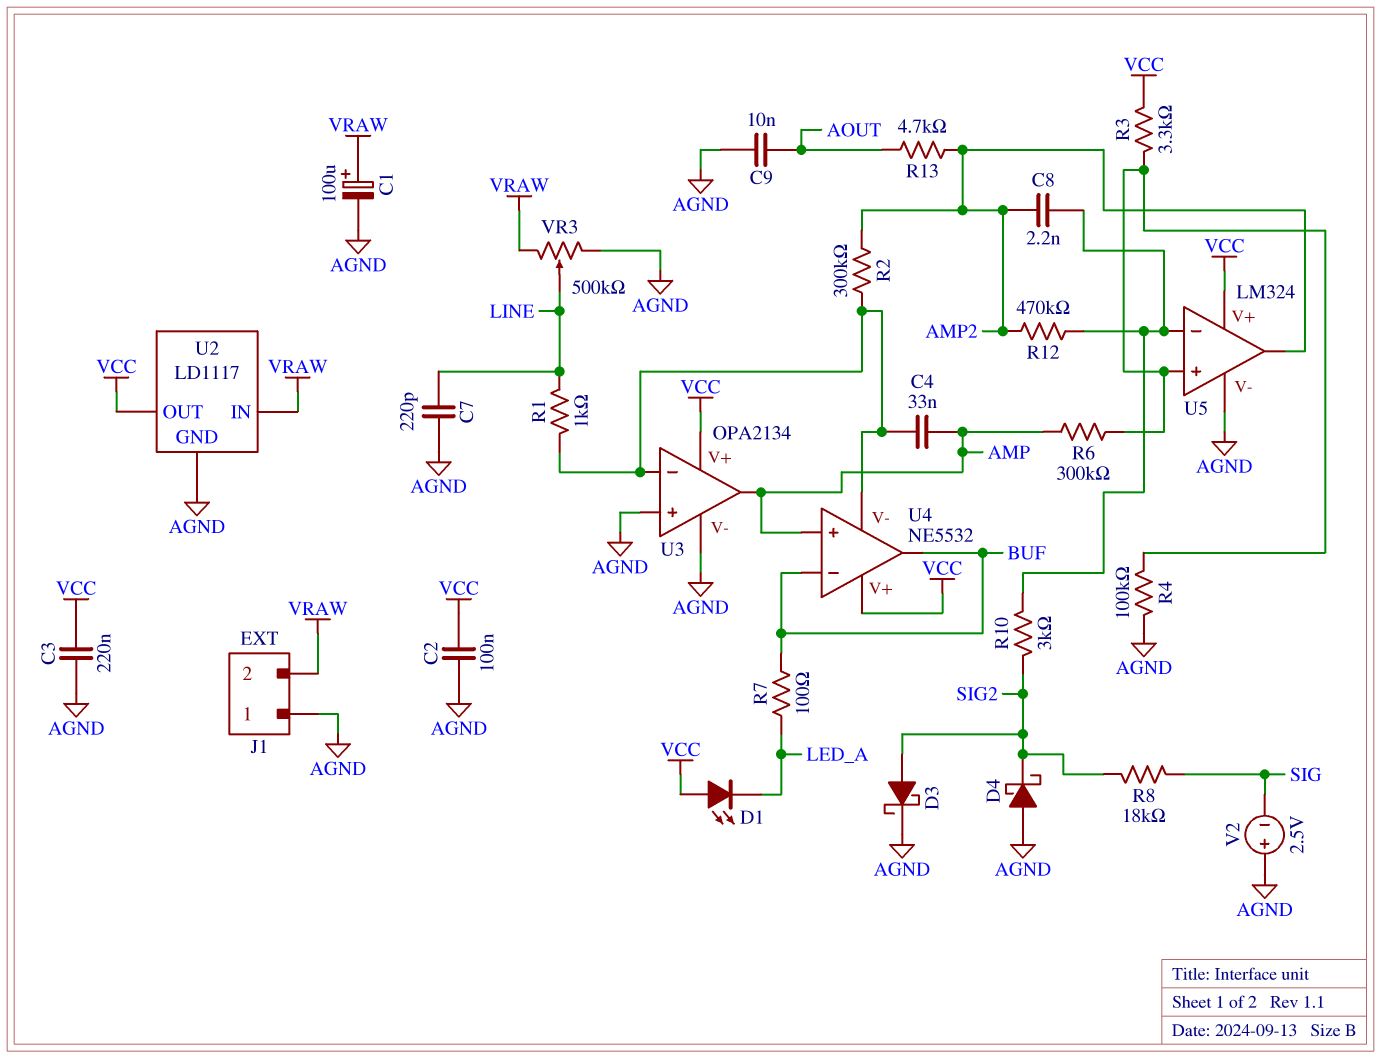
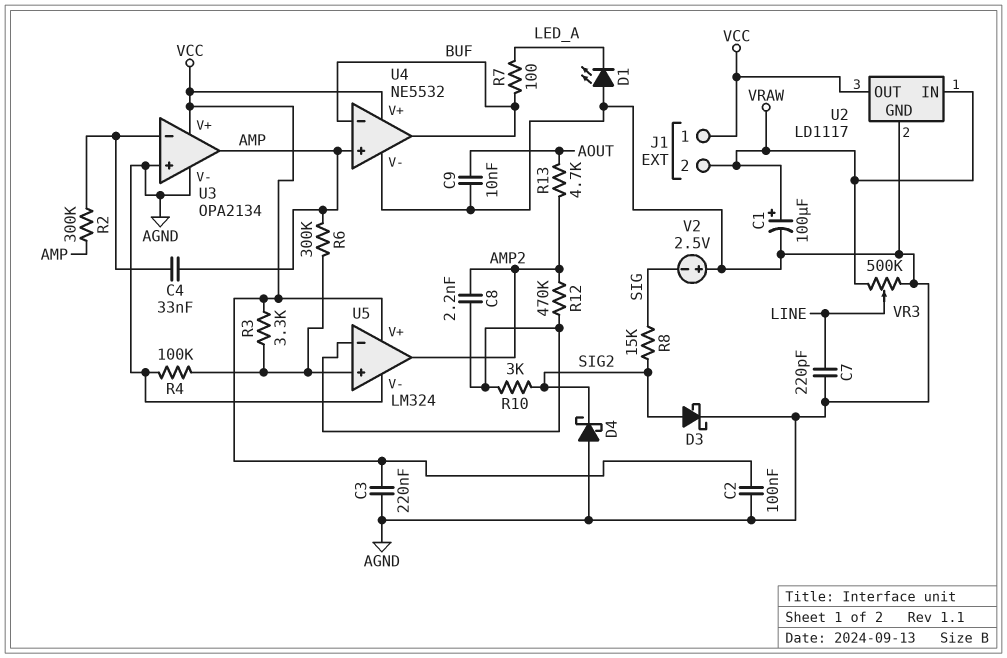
D1: LED (A VCC, K LED_A) -> LED (A AGND, K LED_A)
J1 pin 1: AGND -> VCC
R1: 1k (LINE, U3/in-) -> none
R2: 300k (AMP2, U3/in-) -> 300k (AMP, U3/in-)
R8: 18k (SIG, SIG2) -> 15k (SIG, SIG2)
U4 pin V-: U3/in- -> AGND

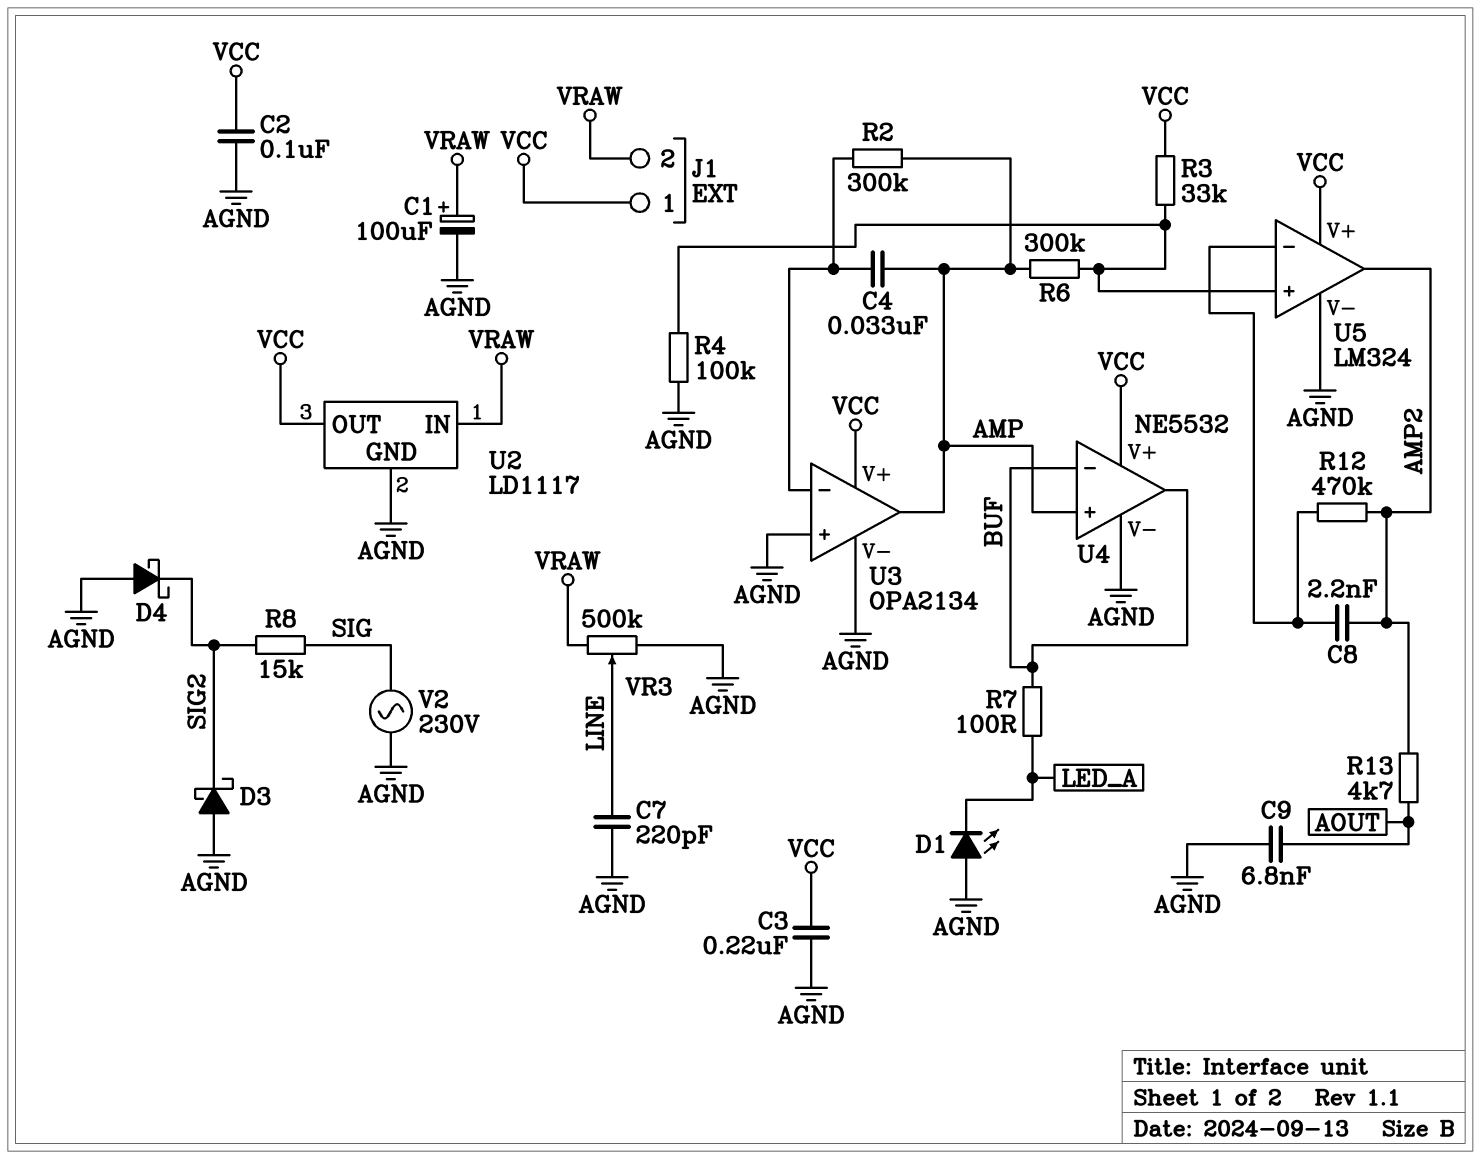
C9: 10nF (AGND, AOUT) -> 6.8nF (AGND, AOUT)
D3: schottky (A SIG2, K AGND) -> schottky (A AGND, K SIG2)
R3: 3.3k (U5/in+, VCC) -> 33k (U5/in+, VCC)
R10: 3k (SIG2, U5/in-) -> none
V2: 2.5V (plus AGND, minus SIG) -> AC 230V (AGND, SIG)

